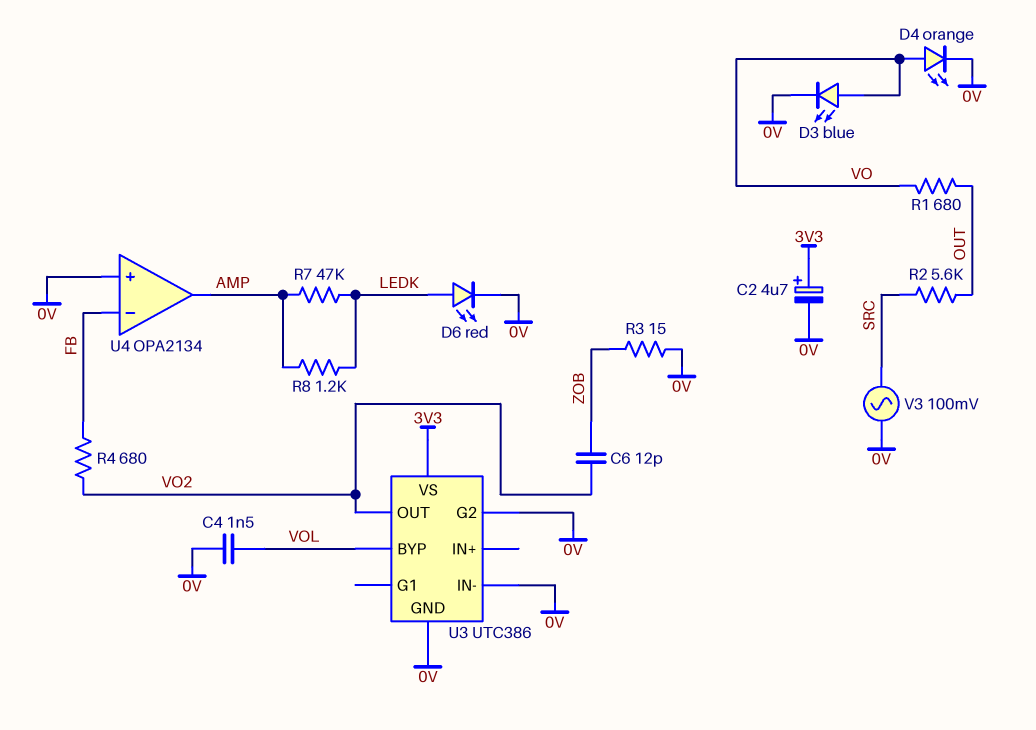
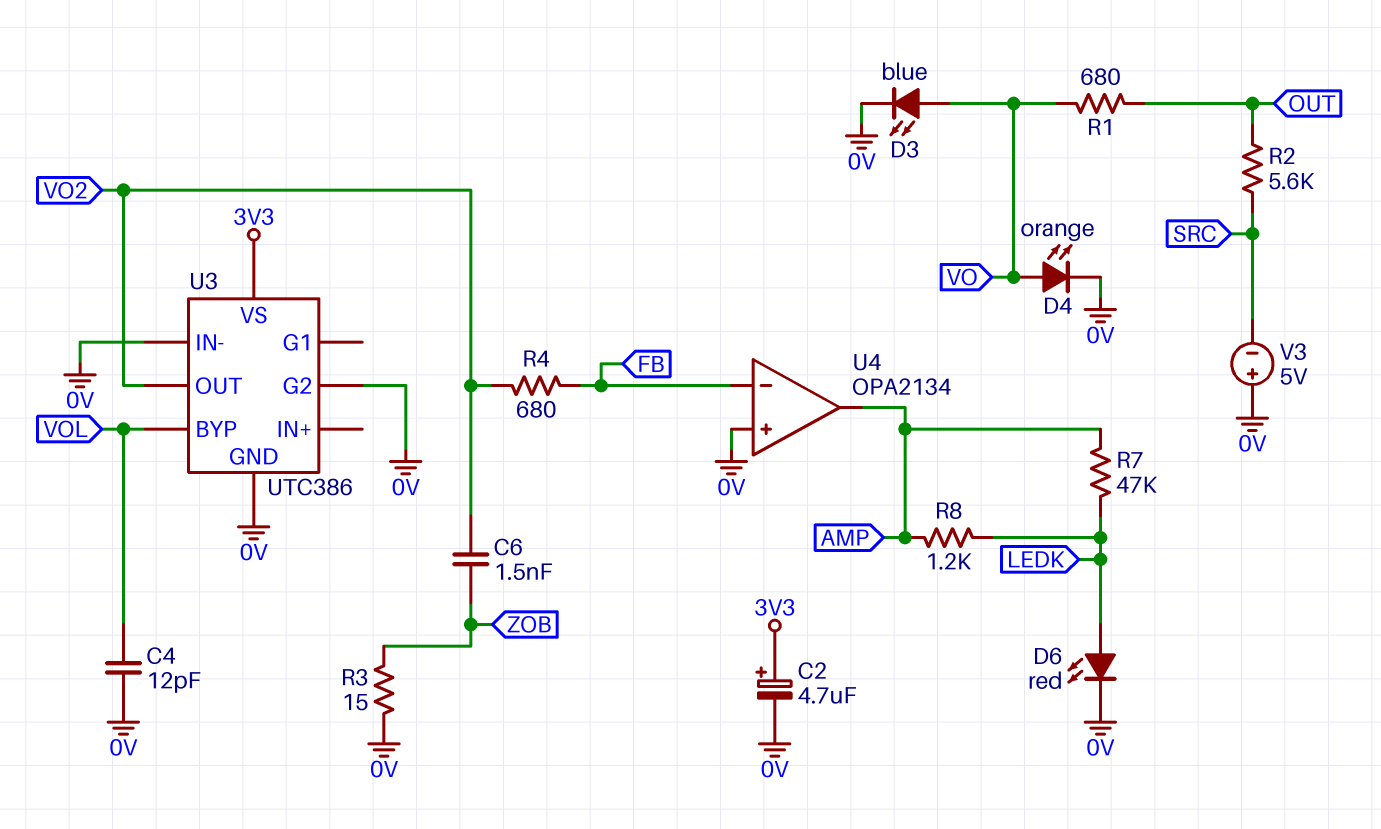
C4: 1.5nF (0V, VOL) -> 12pF (0V, VOL)
C6: 12pF (VO2, ZOB) -> 1.5nF (VO2, ZOB)
V3: AC 100mV (0V, SRC) -> 5V (plus 0V, minus SRC)

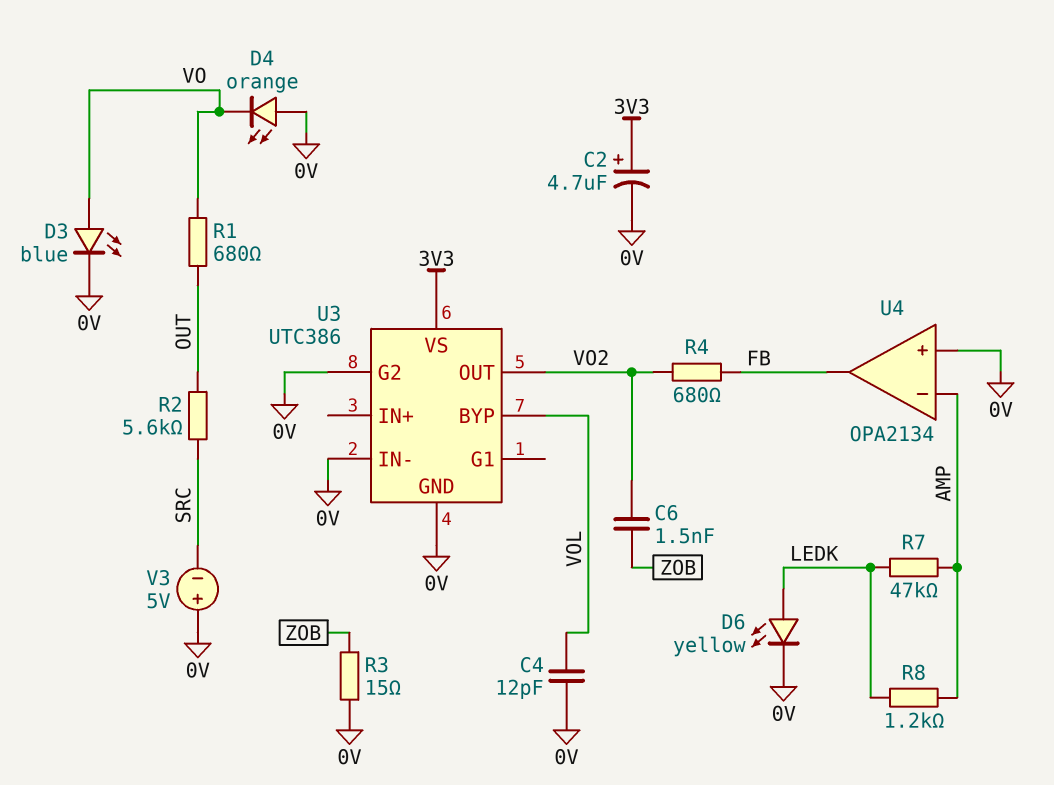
D4: LED orange (A VO, K 0V) -> LED orange (A 0V, K VO)
D6: LED red (A LEDK, K 0V) -> LED yellow (A LEDK, K 0V)
U4 pin in-: FB -> AMP
U4 pin out: AMP -> FB

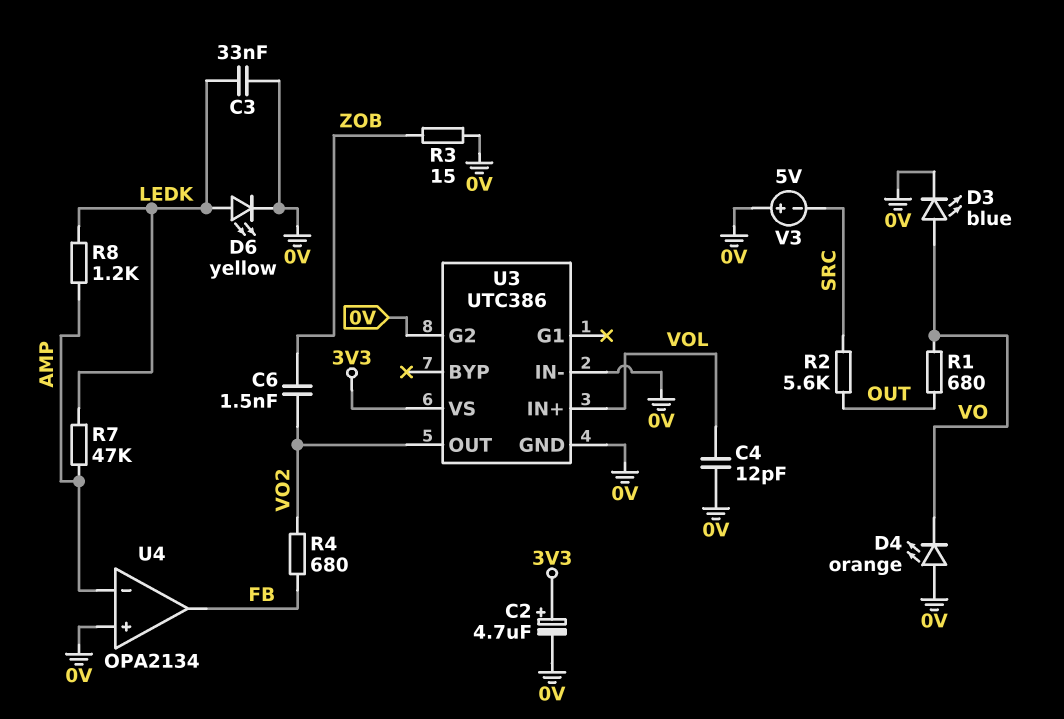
C3: none -> 33nF (0V, LEDK)
U3 pin BYP: VOL -> none
U3 pin IN+: none -> VOL

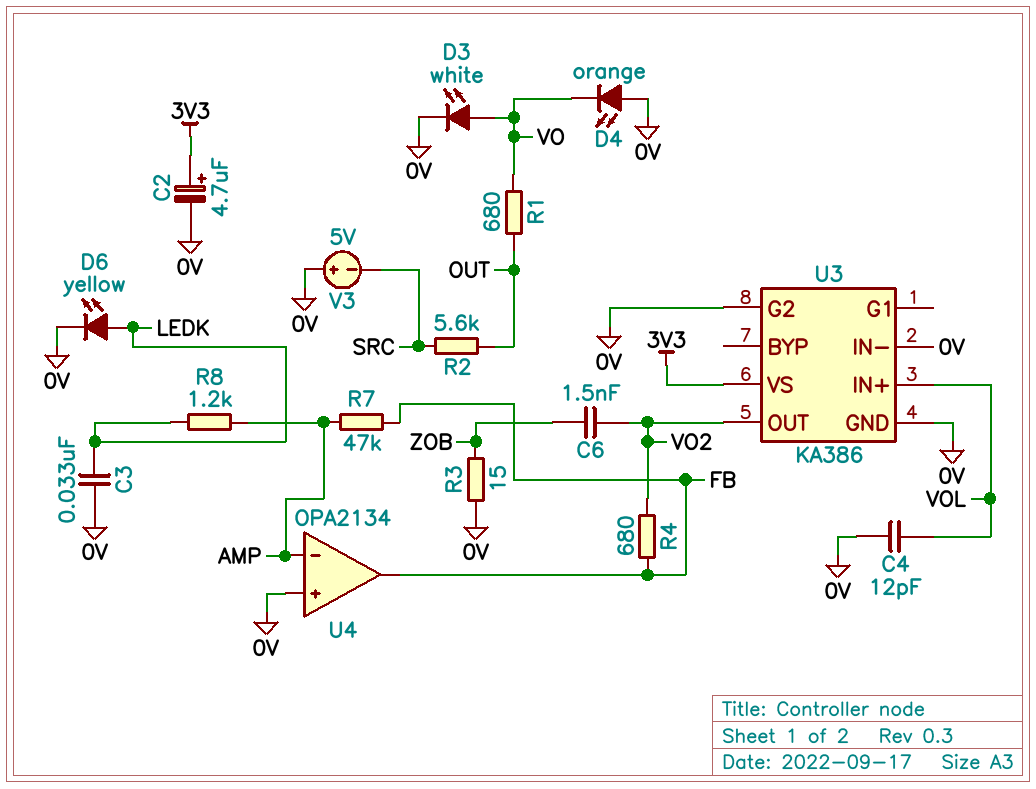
D3: LED blue (A VO, K 0V) -> LED white (A VO, K 0V)
R7: 47k (AMP, LEDK) -> 47k (AMP, FB)
U3: UTC386 -> KA386

